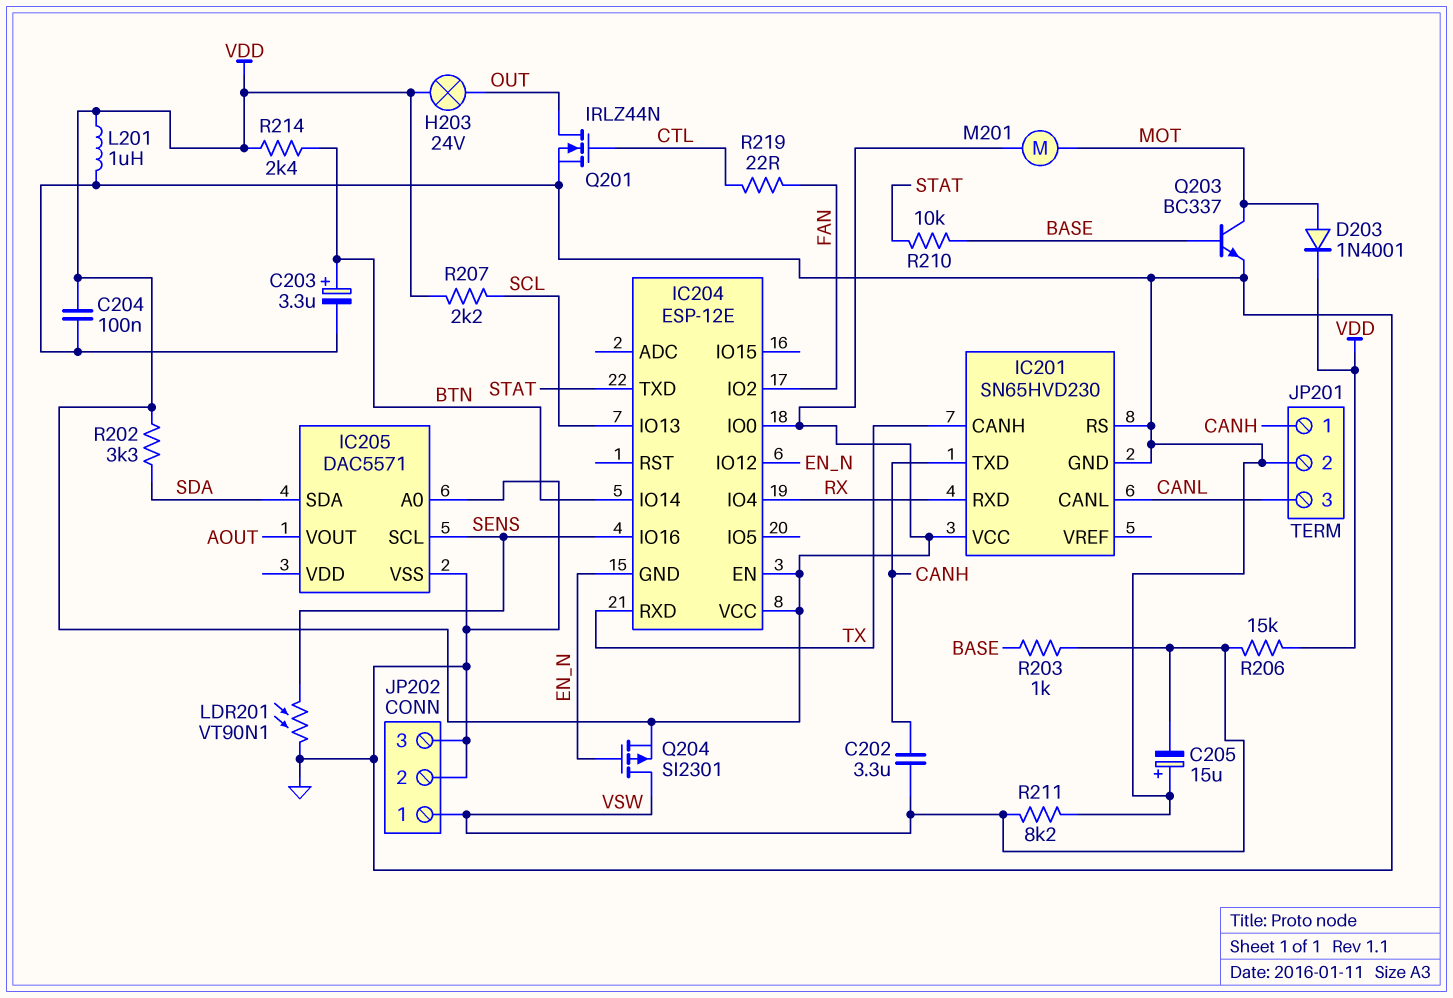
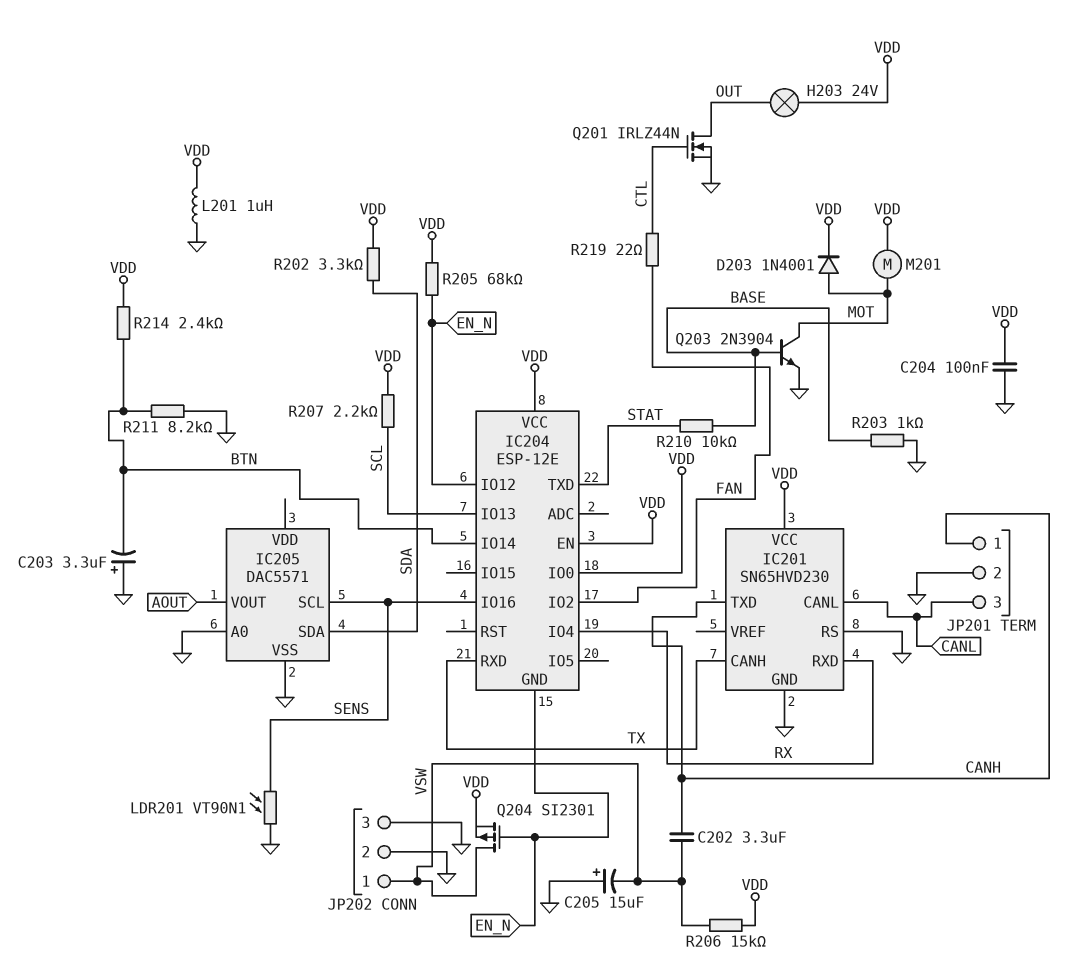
C203: 3.3uF (plus BTN, minus GND) -> 3.3uF (plus GND, minus BTN)
Q203: NPN BC337 (B BASE, C MOT, E GND) -> NPN 2N3904 (B BASE, C MOT, E GND)
R203: 1k (BASE, VSW) -> 1k (BASE, GND)
R205: none -> 68k (EN_N, VDD)
R211: 8.2k (GND, VSW) -> 8.2k (BTN, GND)

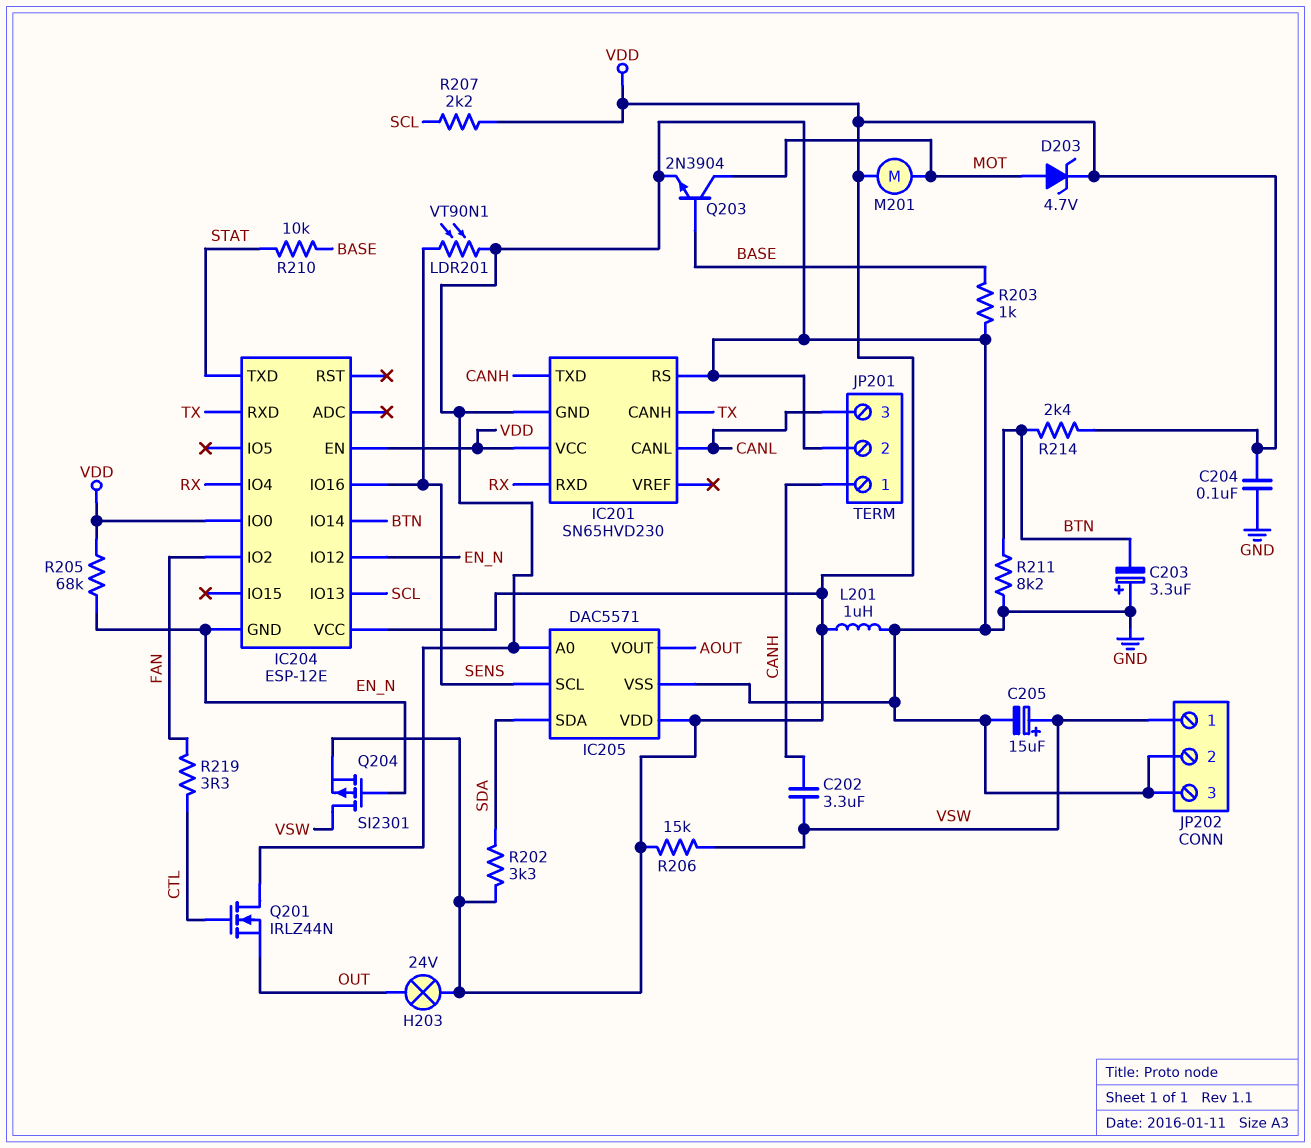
C205: 15uF (plus GND, minus VSW) -> 15uF (plus VSW, minus GND)
D203: diode 1N4001 (A MOT, K VDD) -> zener 4.7V (A MOT, K VDD)
IC205 pin VDD: none -> VDD
Q201: NMOS IRLZ44N (G CTL, D OUT, S GND) -> NMOS IRLZ44N (G CTL, D GND, S OUT)
R219: 22 (CTL, FAN) -> 3.3 (CTL, FAN)

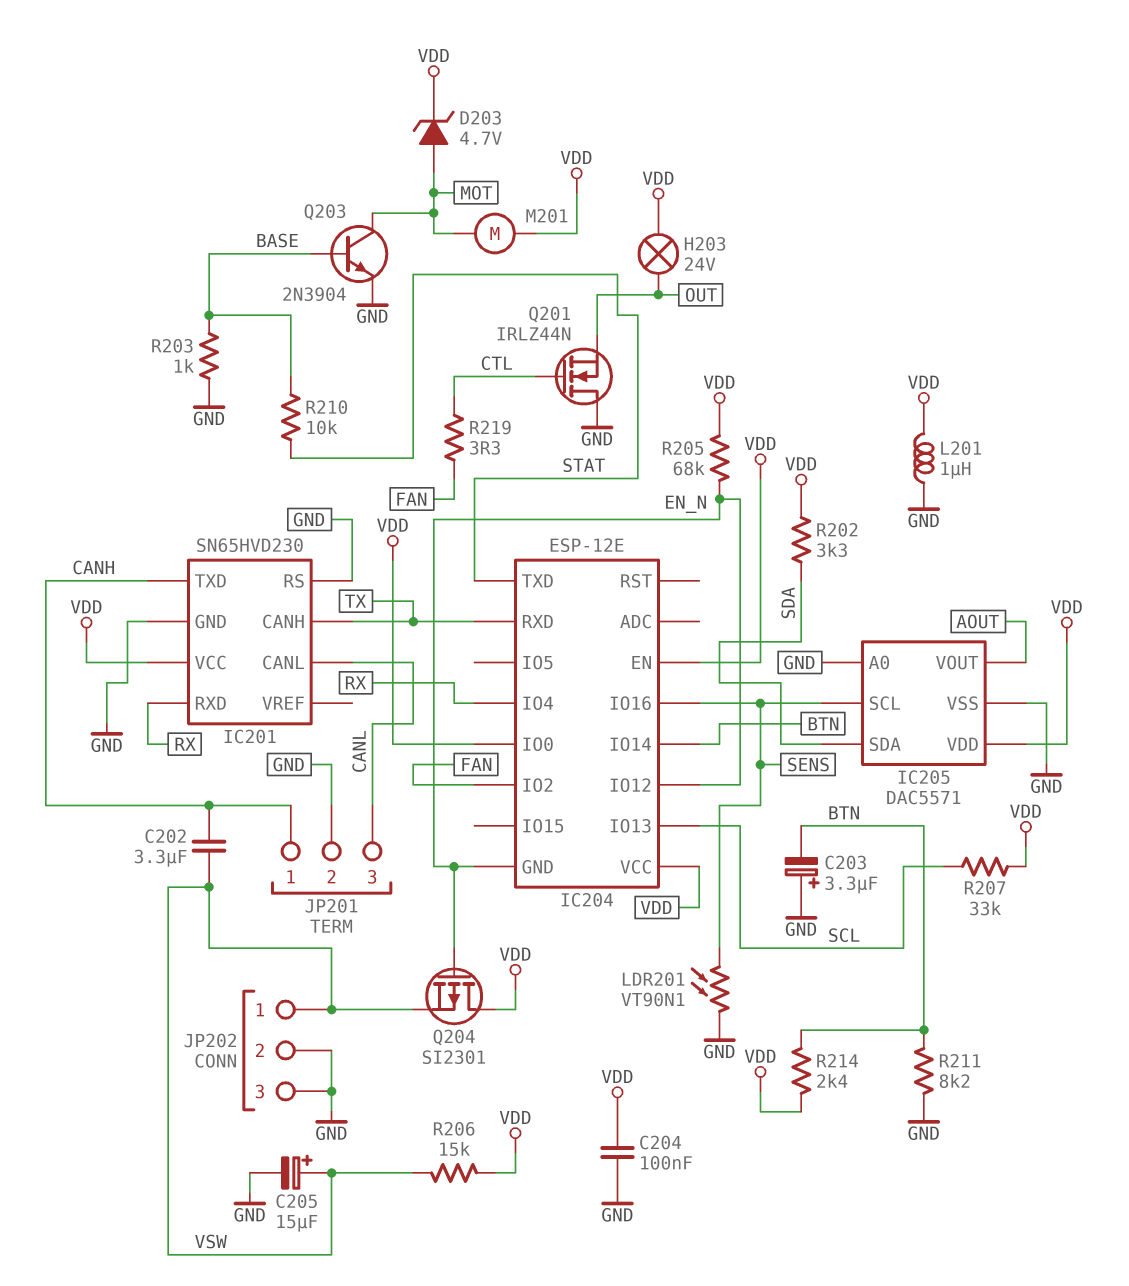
Q204: PMOS SI2301 (G EN_N, D VSW, S VDD) -> PMOS SI2301 (G EN_N, D VDD, S VSW)
R207: 2.2k (SCL, VDD) -> 33k (SCL, VDD)

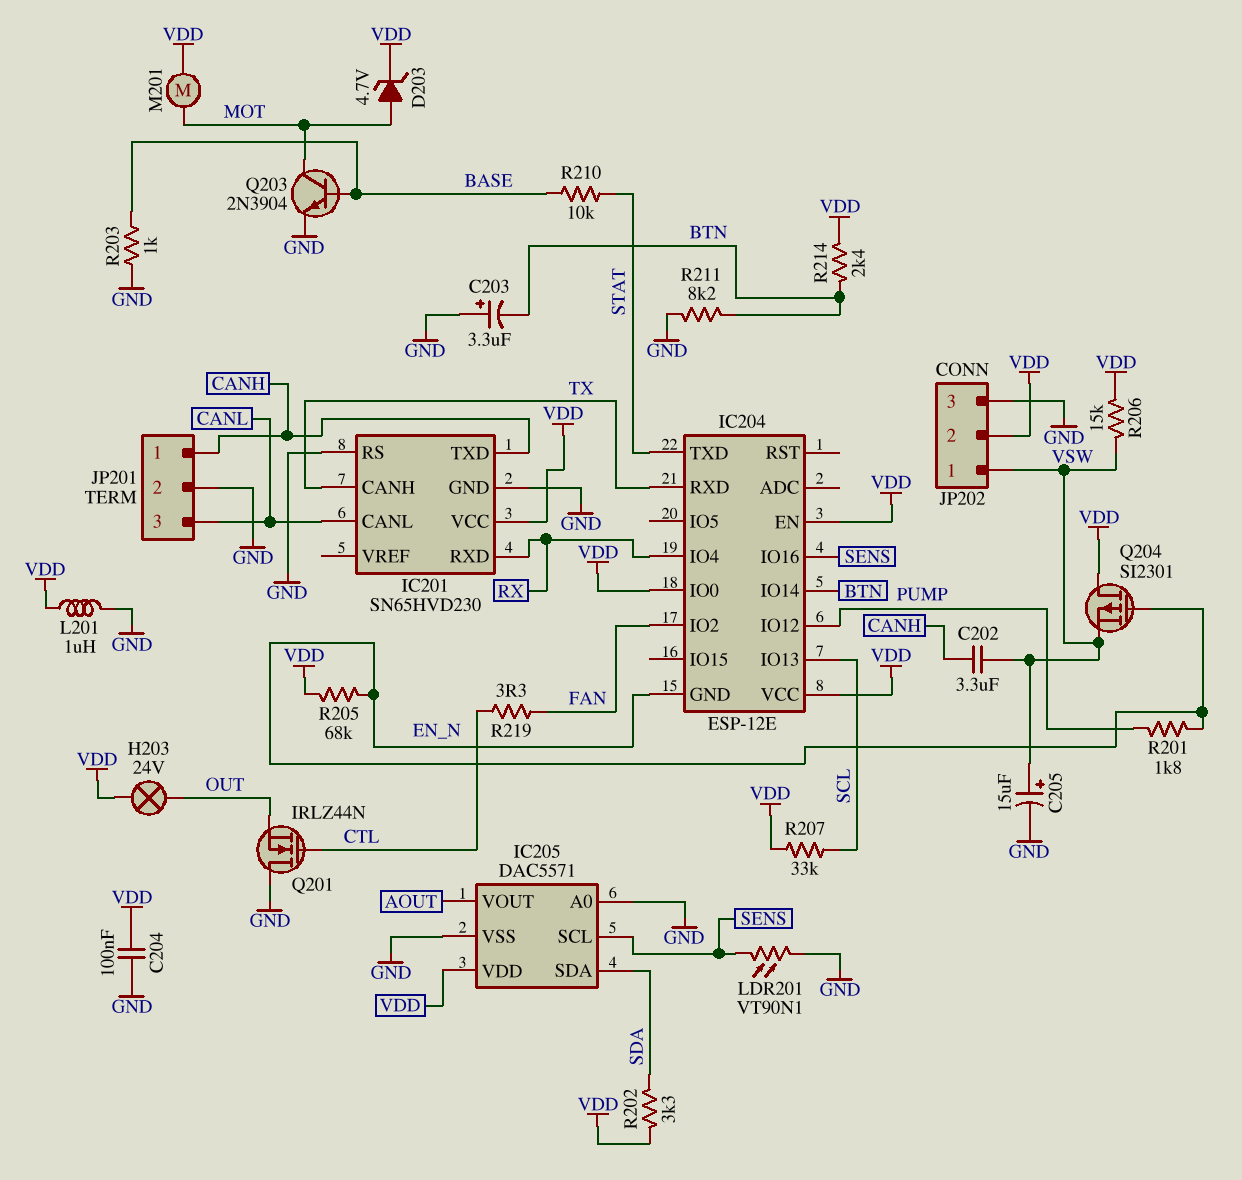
IC204 pin IO12: EN_N -> PUMP
JP202 pin 2: GND -> VDD
R201: none -> 1.8k (EN_N, PUMP)

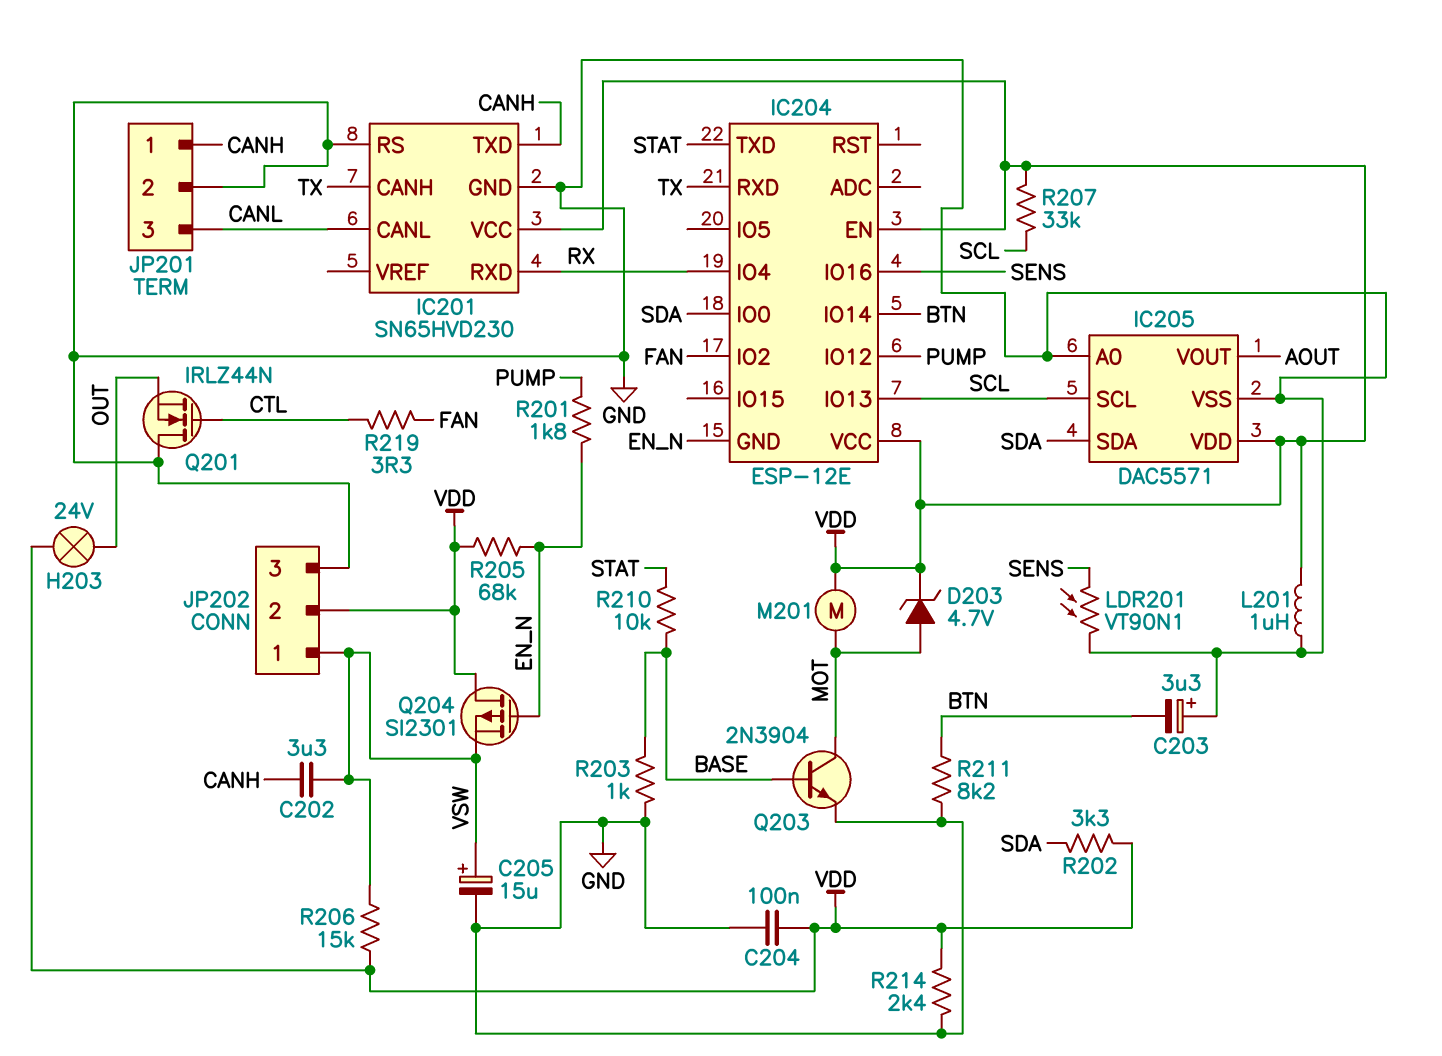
IC204 pin IO0: VDD -> SDA
IC205 pin SCL: SENS -> SCL
R214: 2.4k (BTN, VDD) -> 2.4k (GND, VDD)

